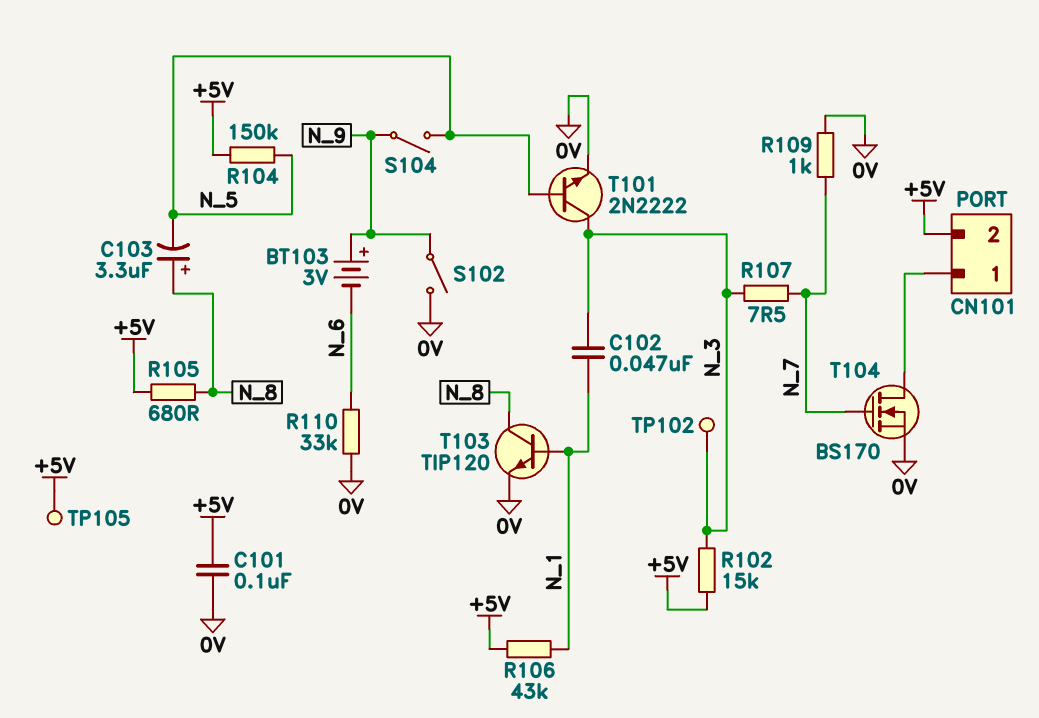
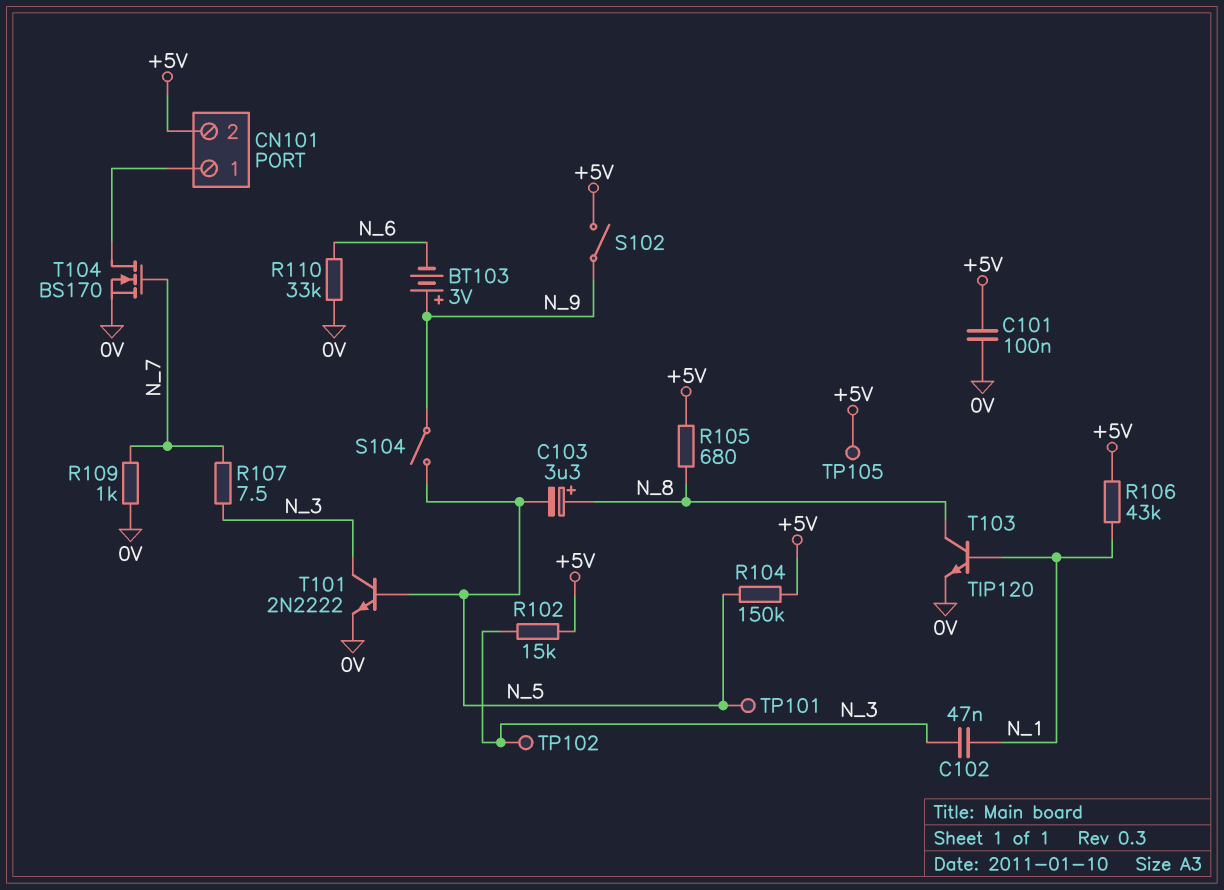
S102: switch (0V, N_9) -> switch (+5V, N_9)
TP101: none -> test point (N_5)

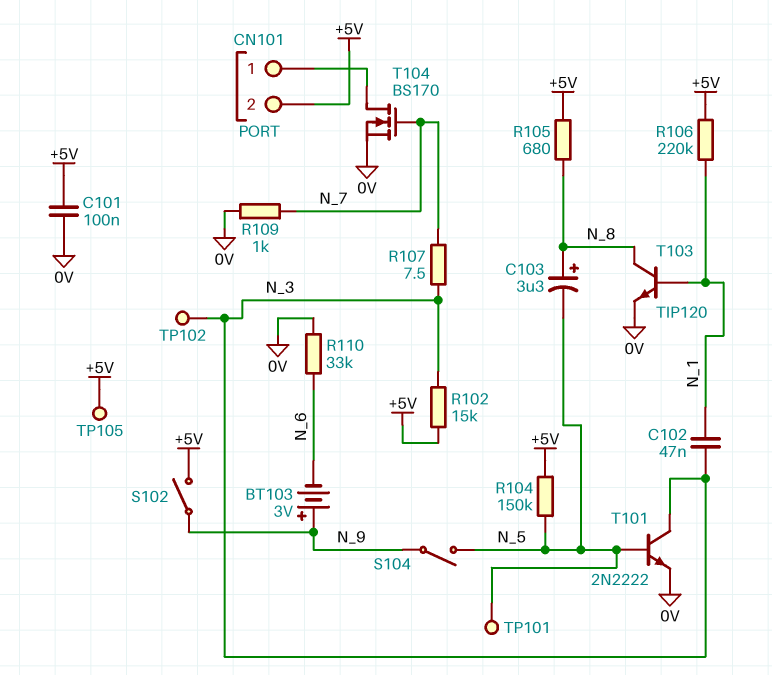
R106: 43k (+5V, N_1) -> 220k (+5V, N_1)

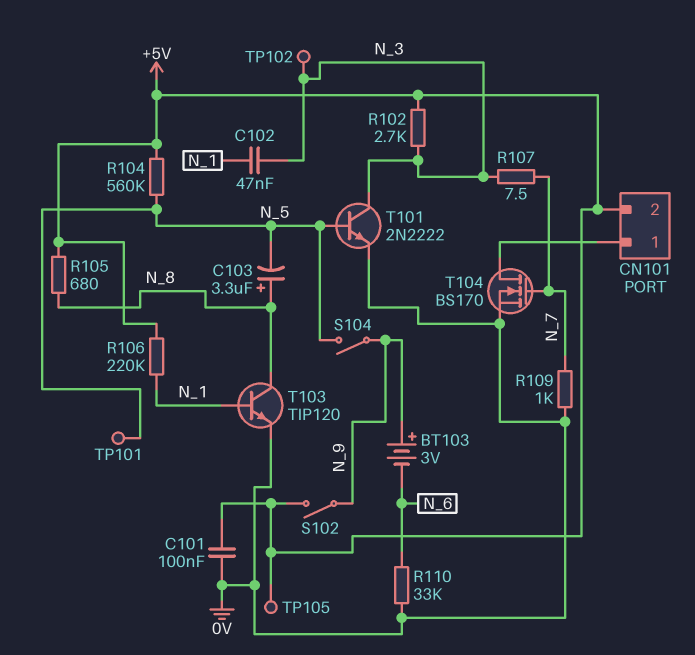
R102: 15k (+5V, N_3) -> 2.7k (+5V, N_3)
R104: 150k (+5V, N_5) -> 560k (+5V, N_5)

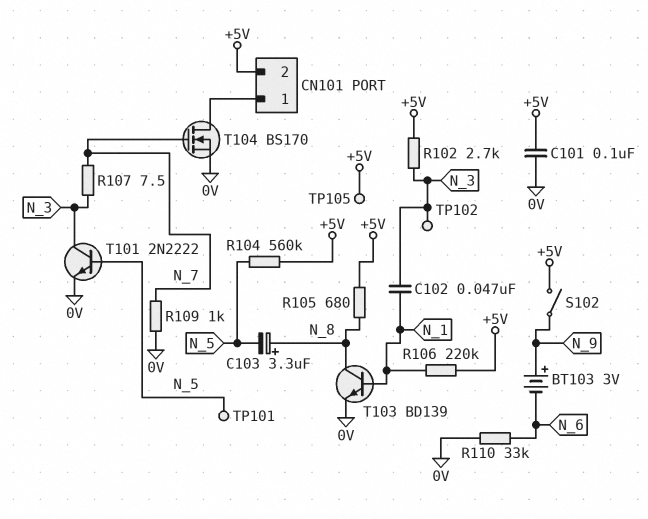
S104: switch (N_5, N_9) -> none
T103: NPN TIP120 (B N_1, C N_8, E 0V) -> NPN BD139 (B N_1, C N_8, E 0V)

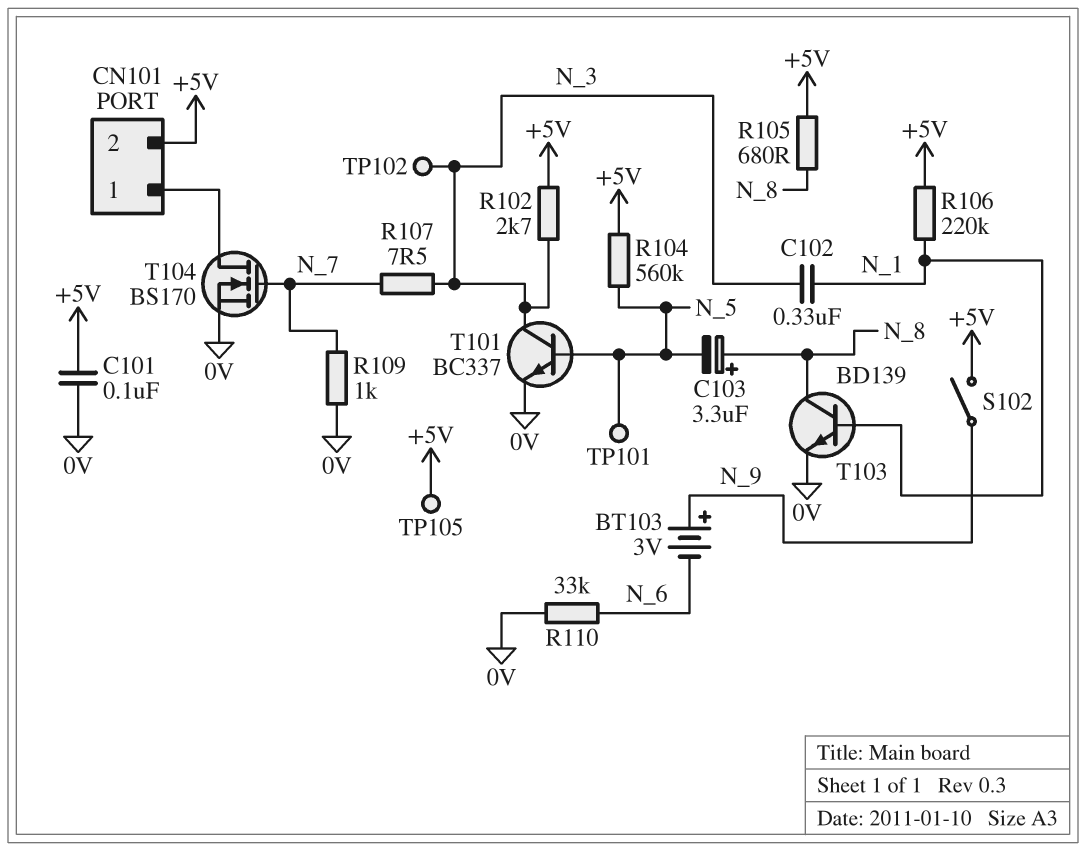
C102: 47nF (N_1, N_3) -> 330nF (N_1, N_3)
T101: NPN 2N2222 (B N_5, C N_3, E 0V) -> NPN BC337 (B N_5, C N_3, E 0V)

